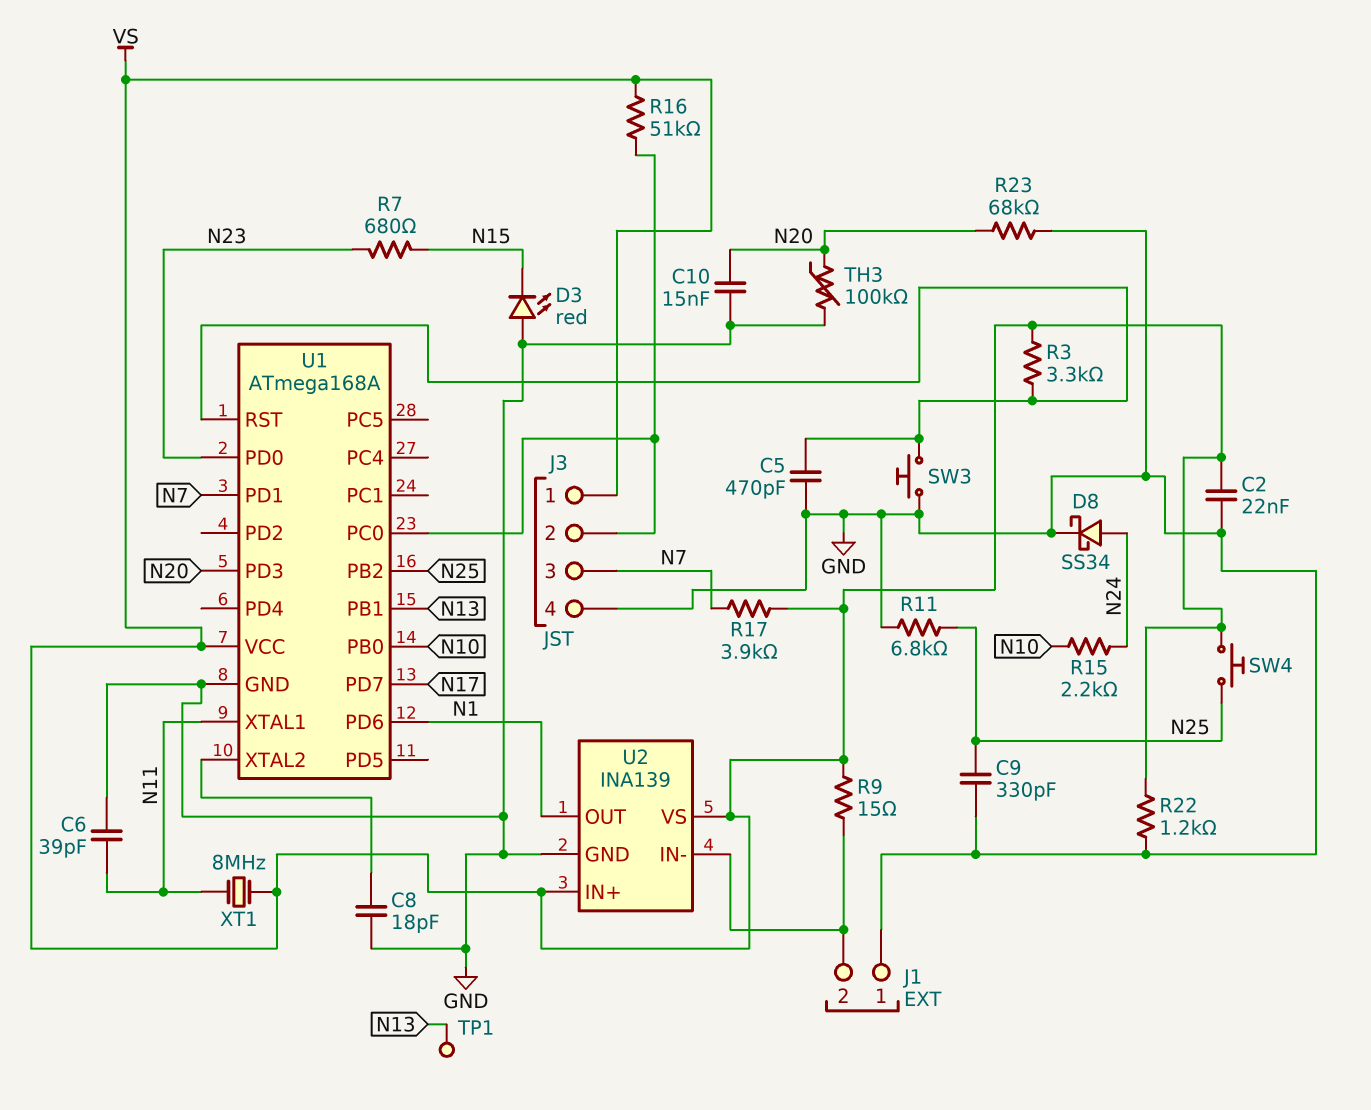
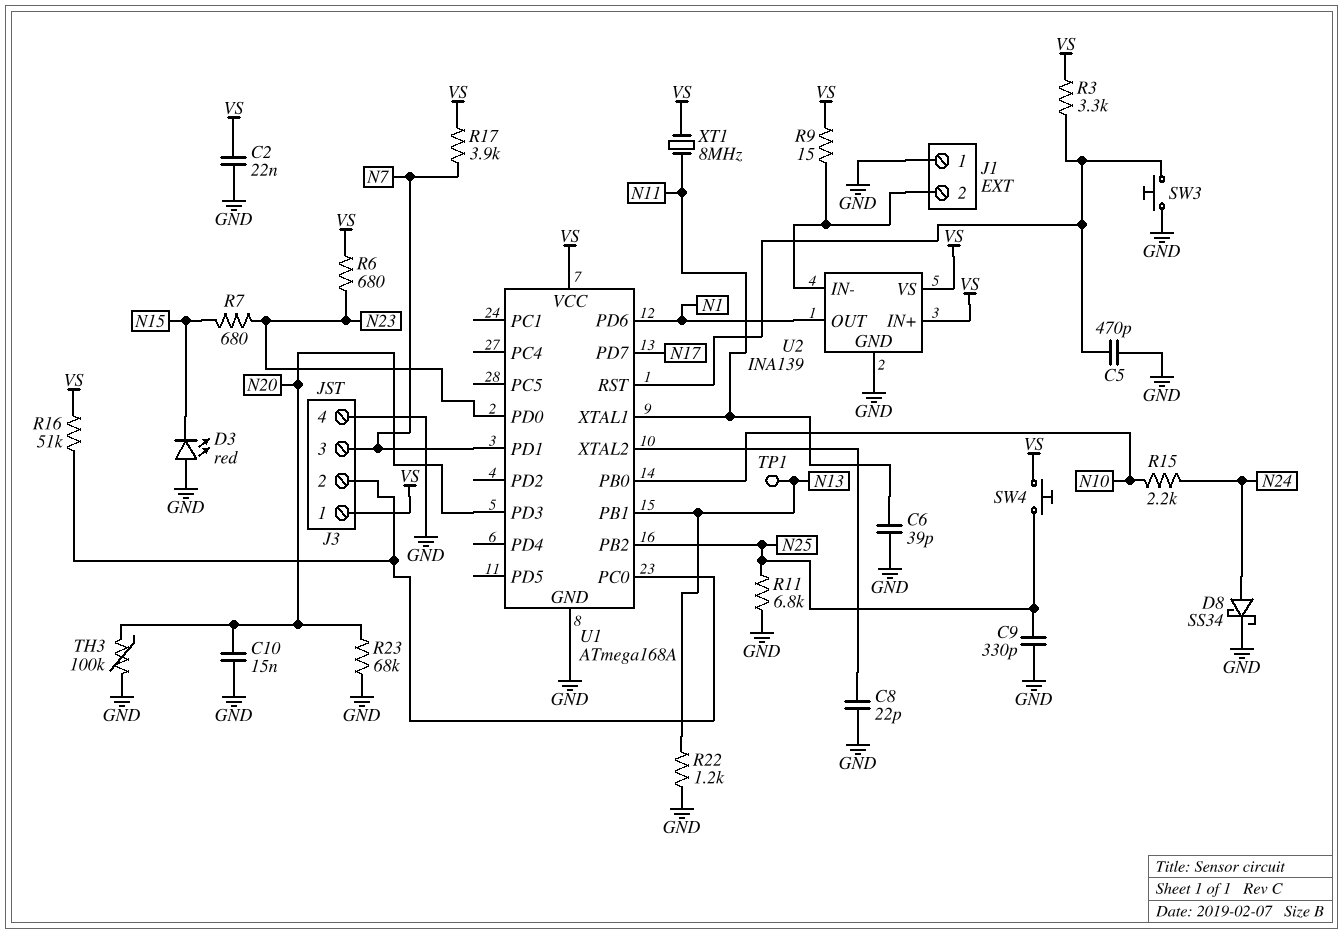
C8: 18pF (GND, U1/XTAL2) -> 22pF (GND, U1/XTAL2)
R6: none -> 680 (N23, VS)
R22: 1.2k (GND, VS) -> 1.2k (GND, N13)

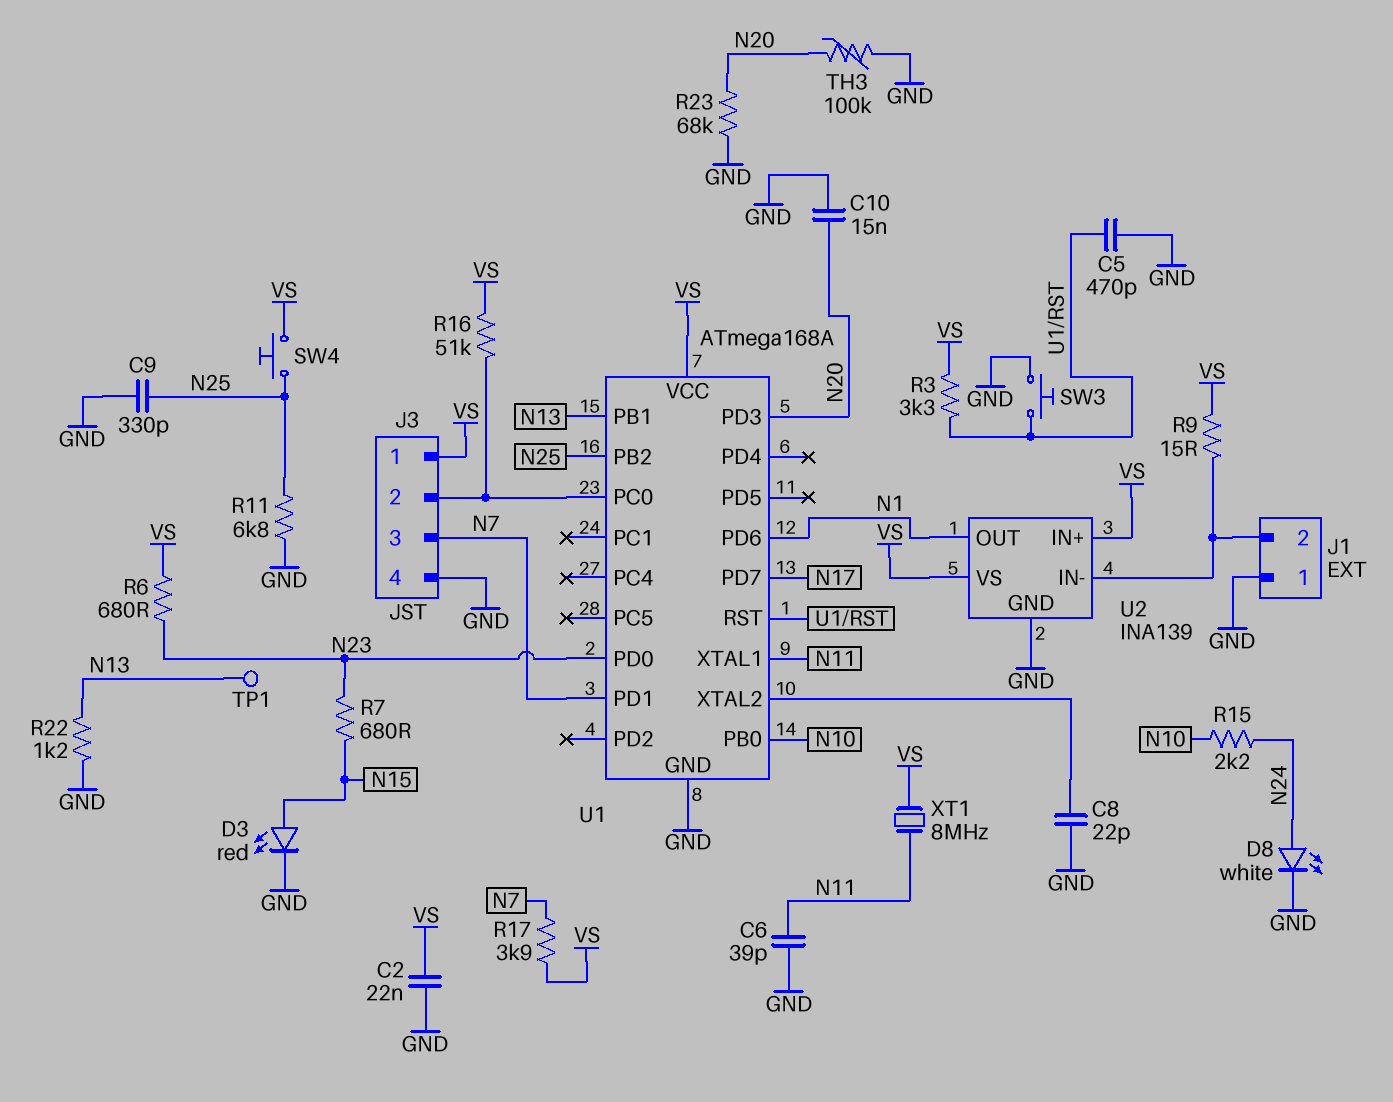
D3: LED red (A GND, K N15) -> LED red (A N15, K GND)
D8: schottky SS34 (A N24, K GND) -> LED white (A N24, K GND)

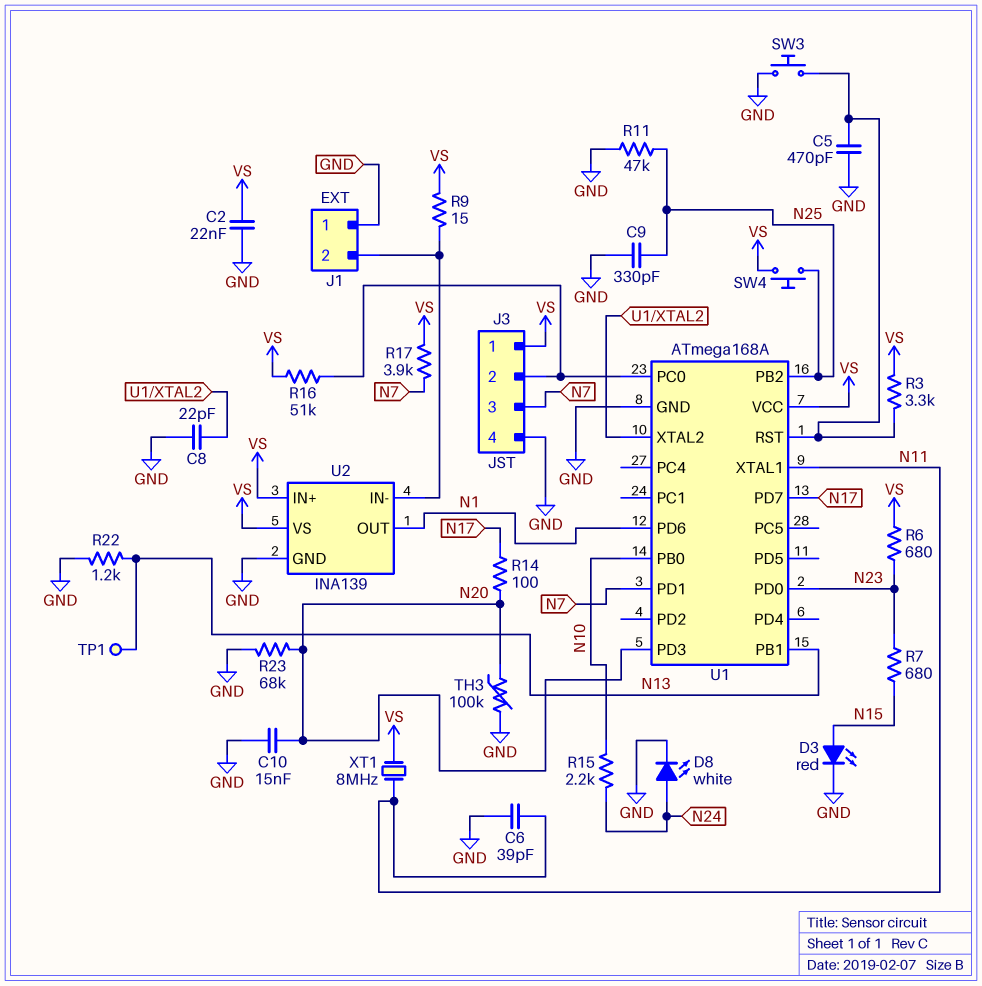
R11: 6.8k (GND, N25) -> 47k (GND, N25)
R14: none -> 100 (N17, N20)

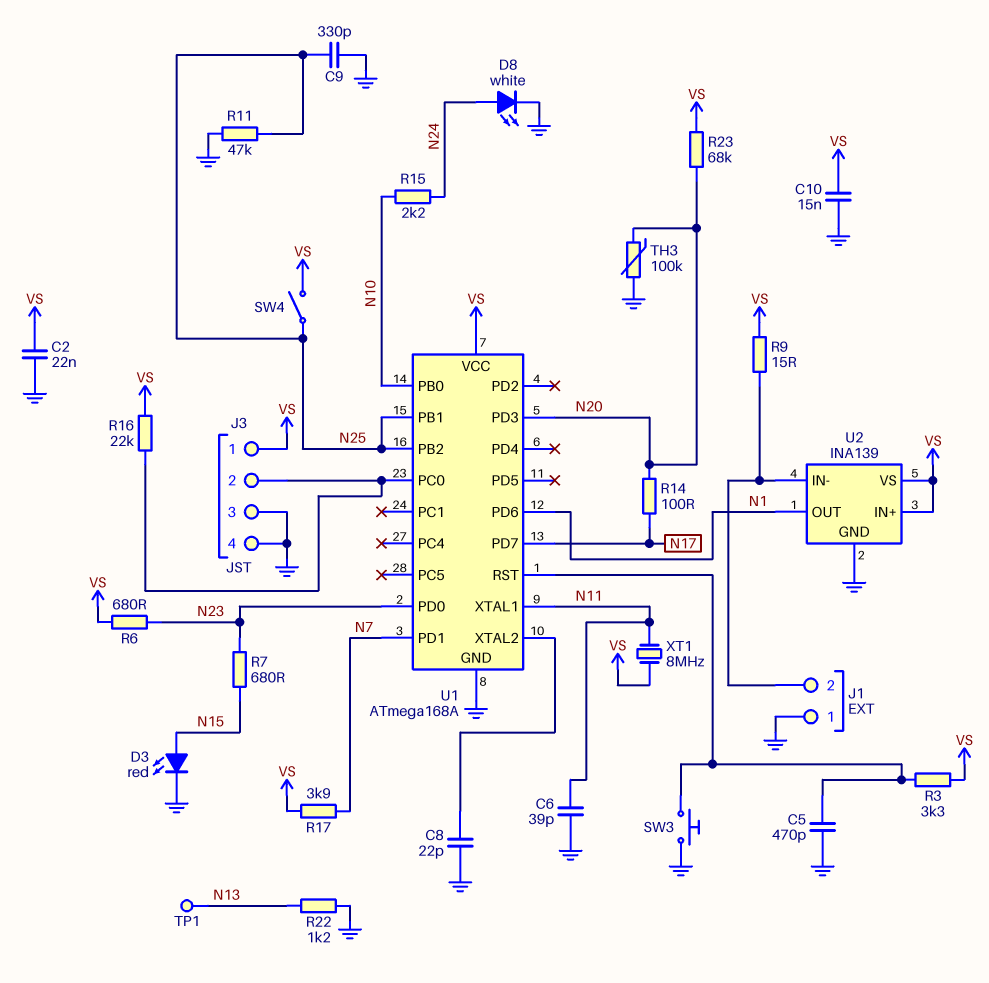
C10: 15nF (GND, N20) -> 15nF (GND, VS)
J3 pin 3: N7 -> GND
R16: 51k (J3/2, VS) -> 22k (J3/2, VS)
R23: 68k (GND, N20) -> 68k (N20, VS)
SW4: button (N25, VS) -> switch (N25, VS)
U1 pin PB1: N13 -> N25

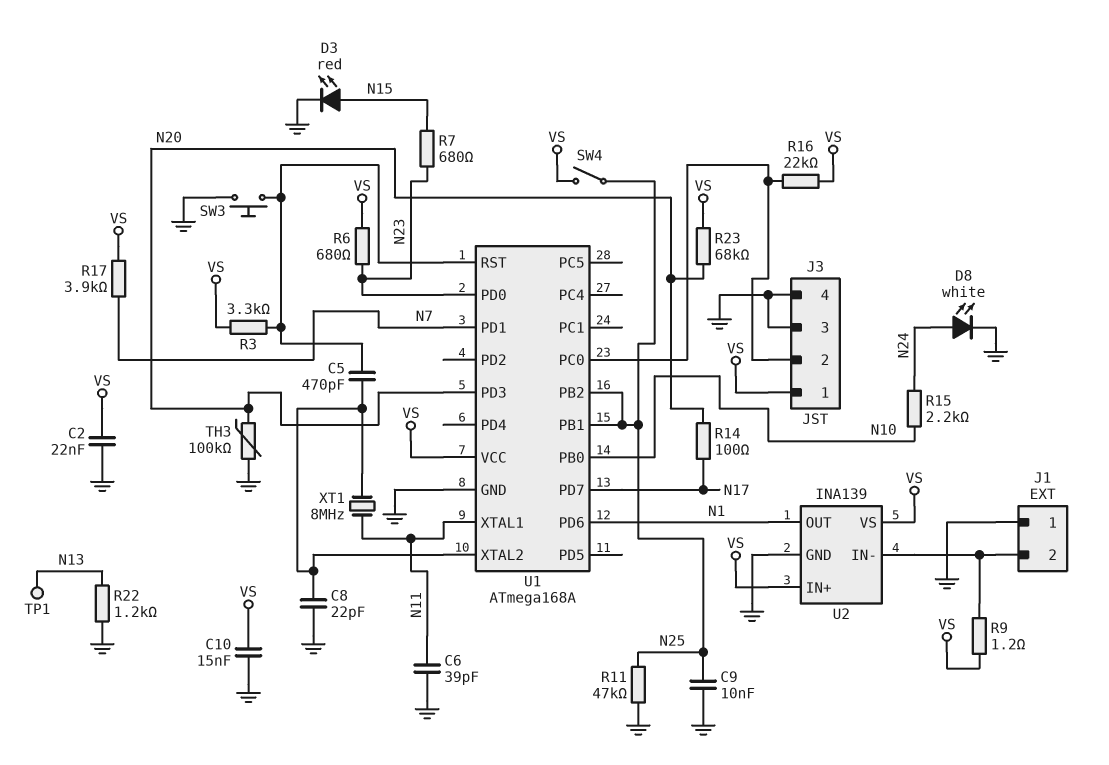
C5: 470pF (GND, U1/RST) -> 470pF (U1/RST, U1/XTAL2)
C9: 330pF (GND, N25) -> 10nF (GND, N25)
R9: 15 (J1/2, VS) -> 1.2 (J1/2, VS)
XT1: 8MHz (N11, VS) -> 8MHz (N11, U1/XTAL2)

